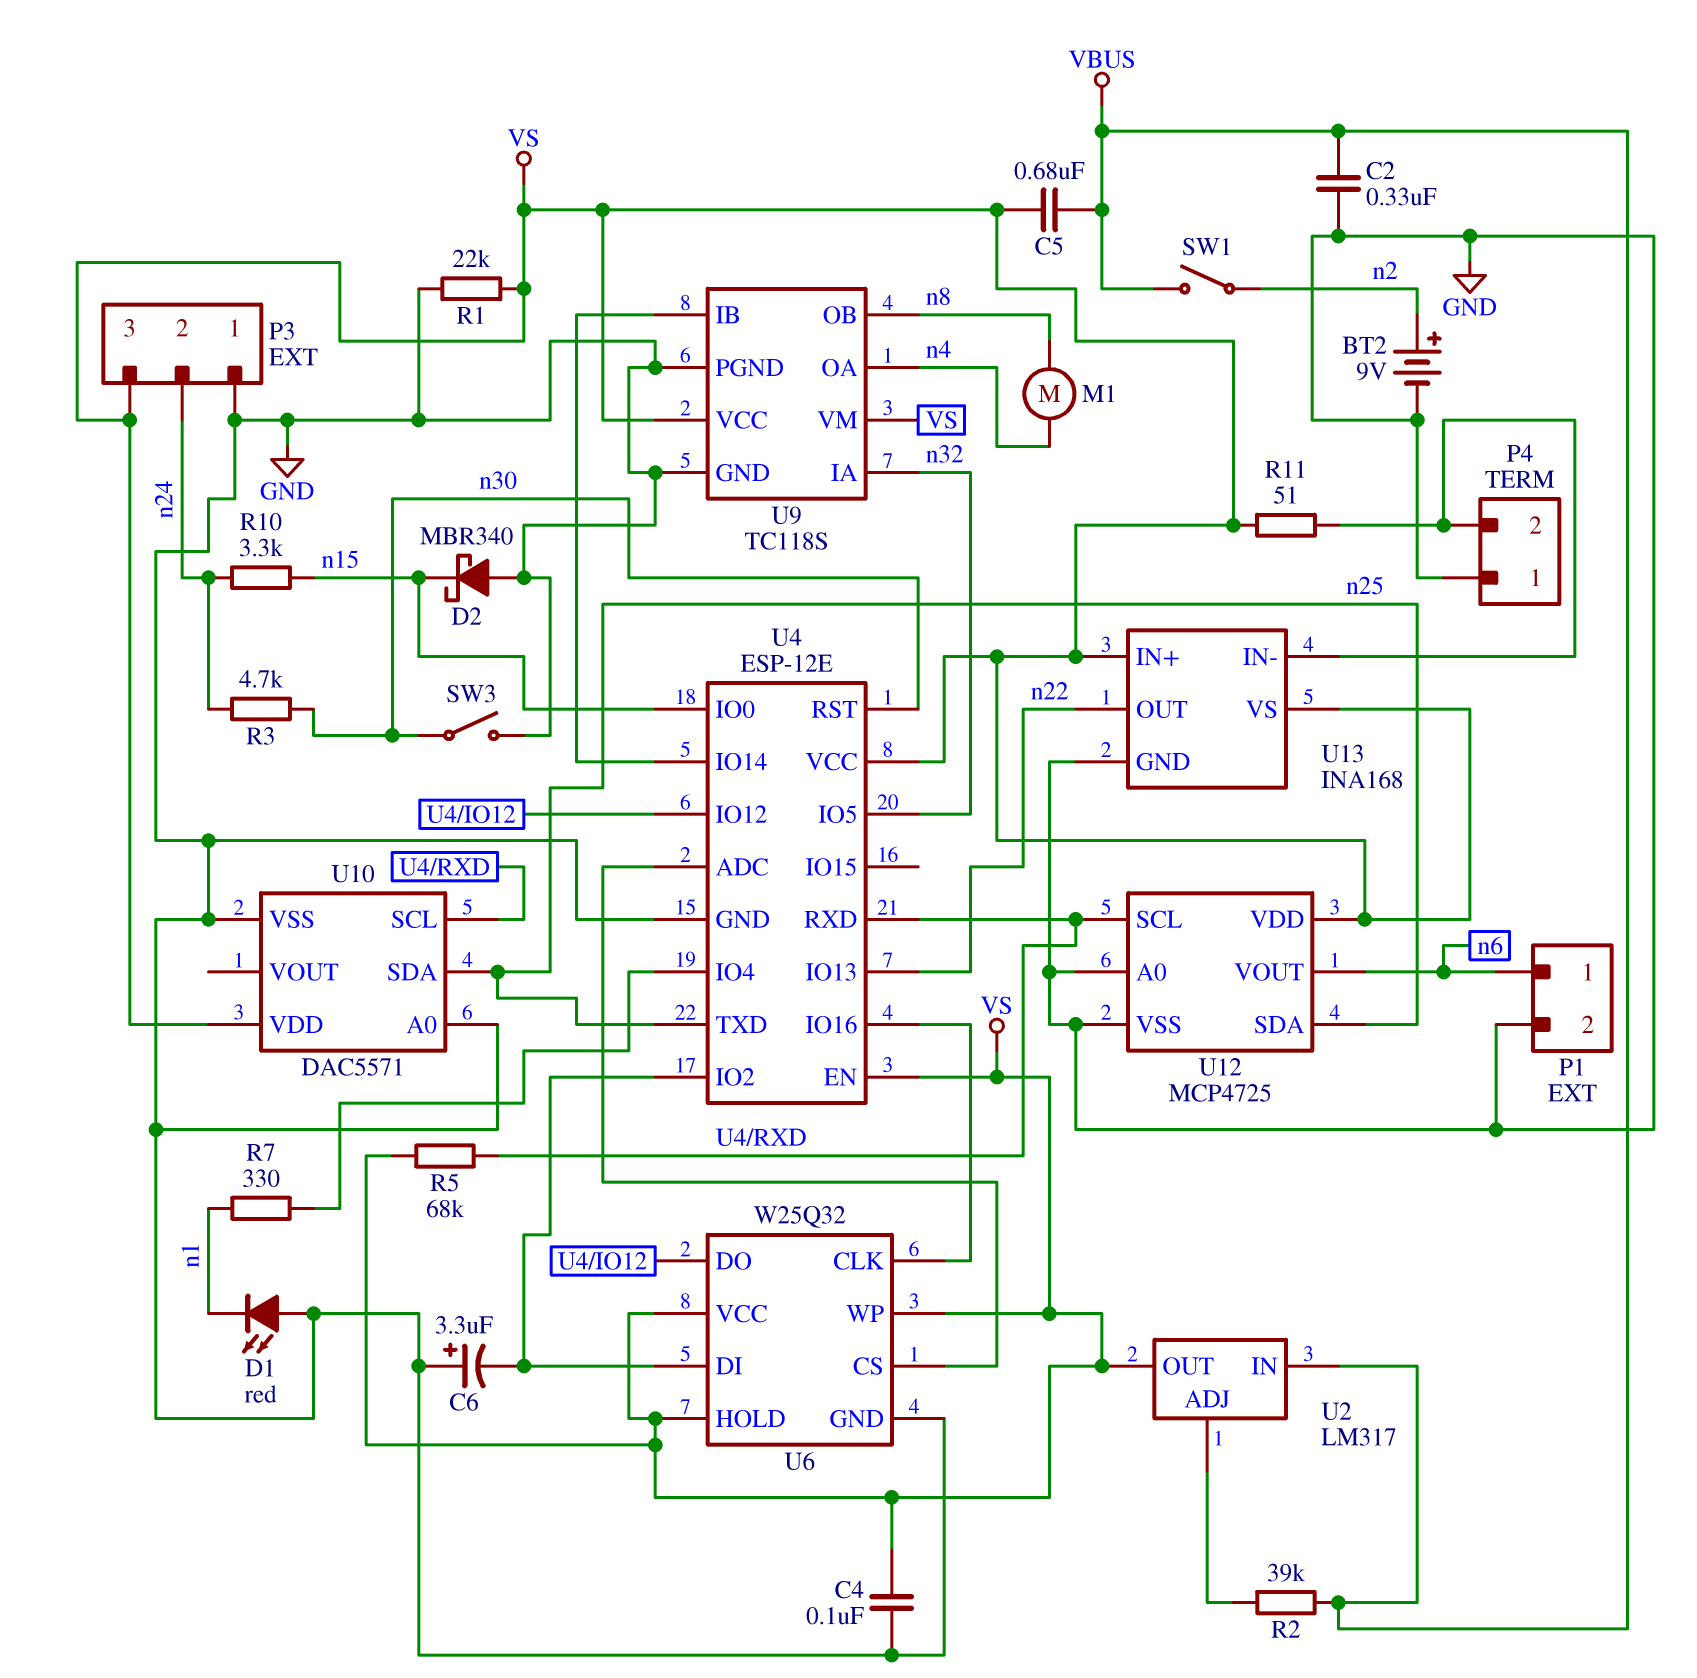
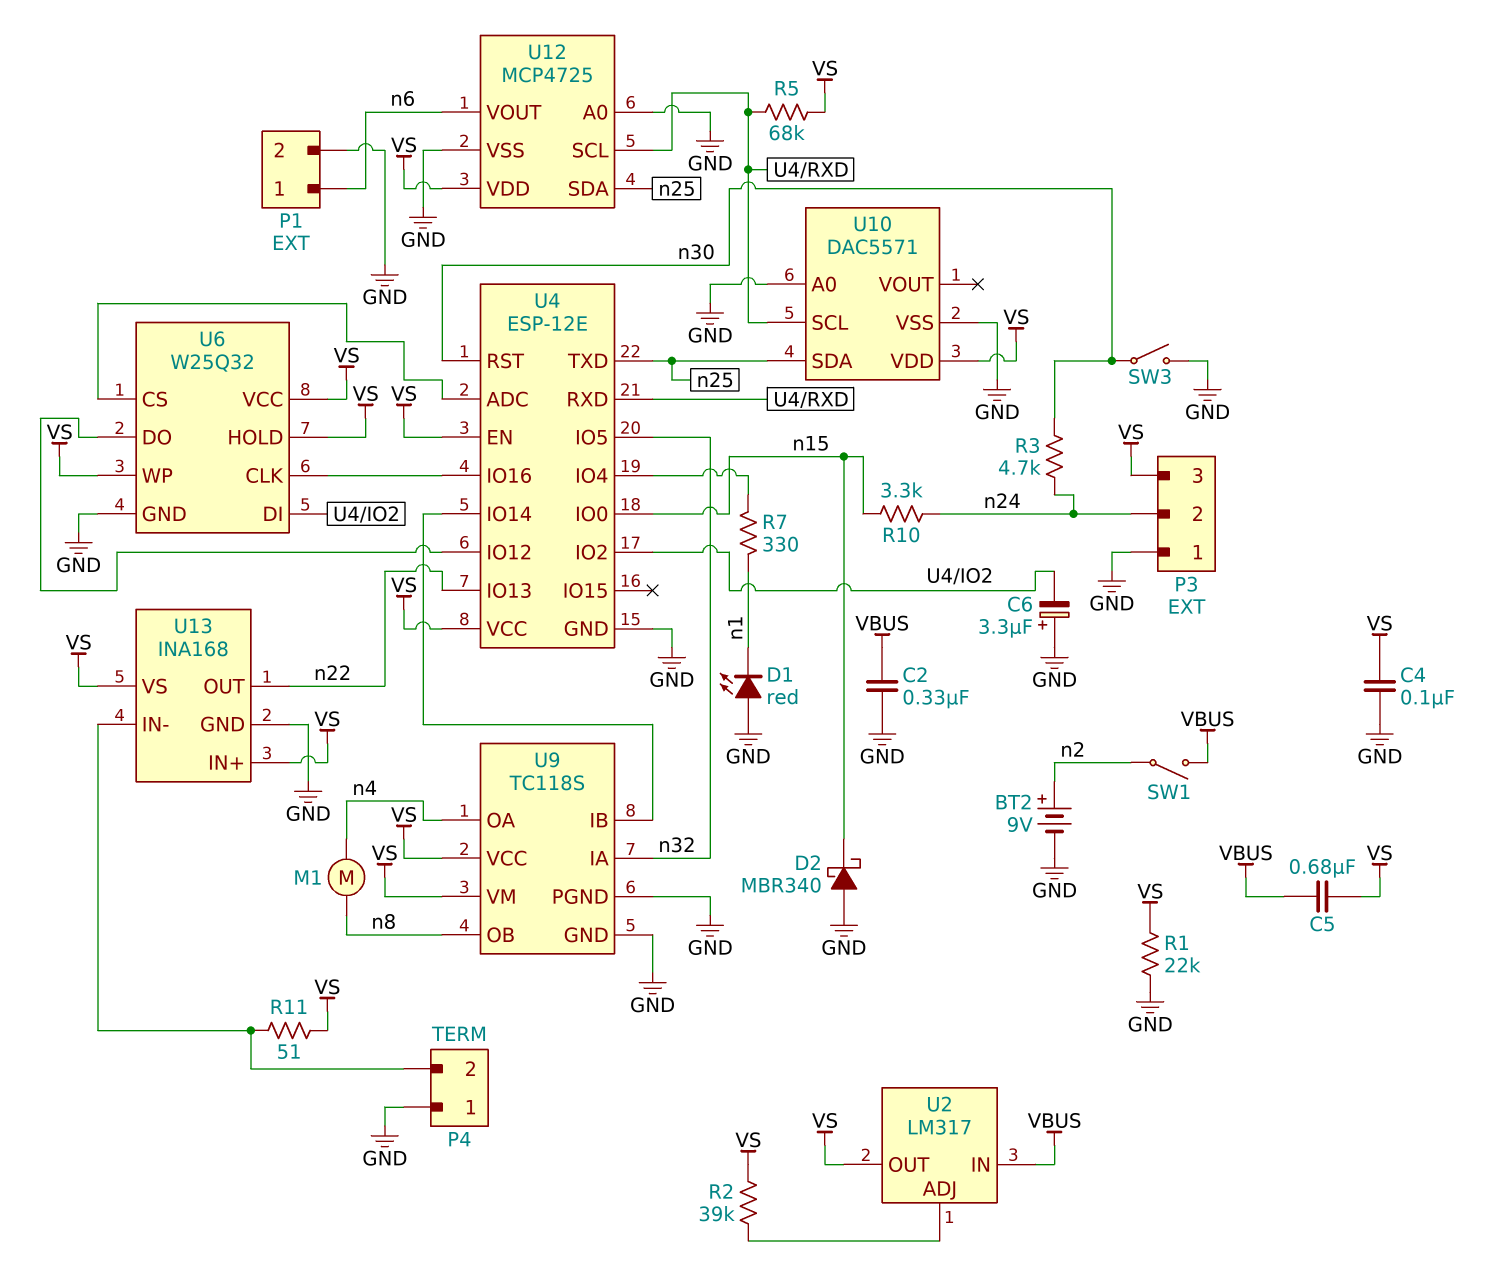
R2: 39k (U2/ADJ, VBUS) -> 39k (U2/ADJ, VS)

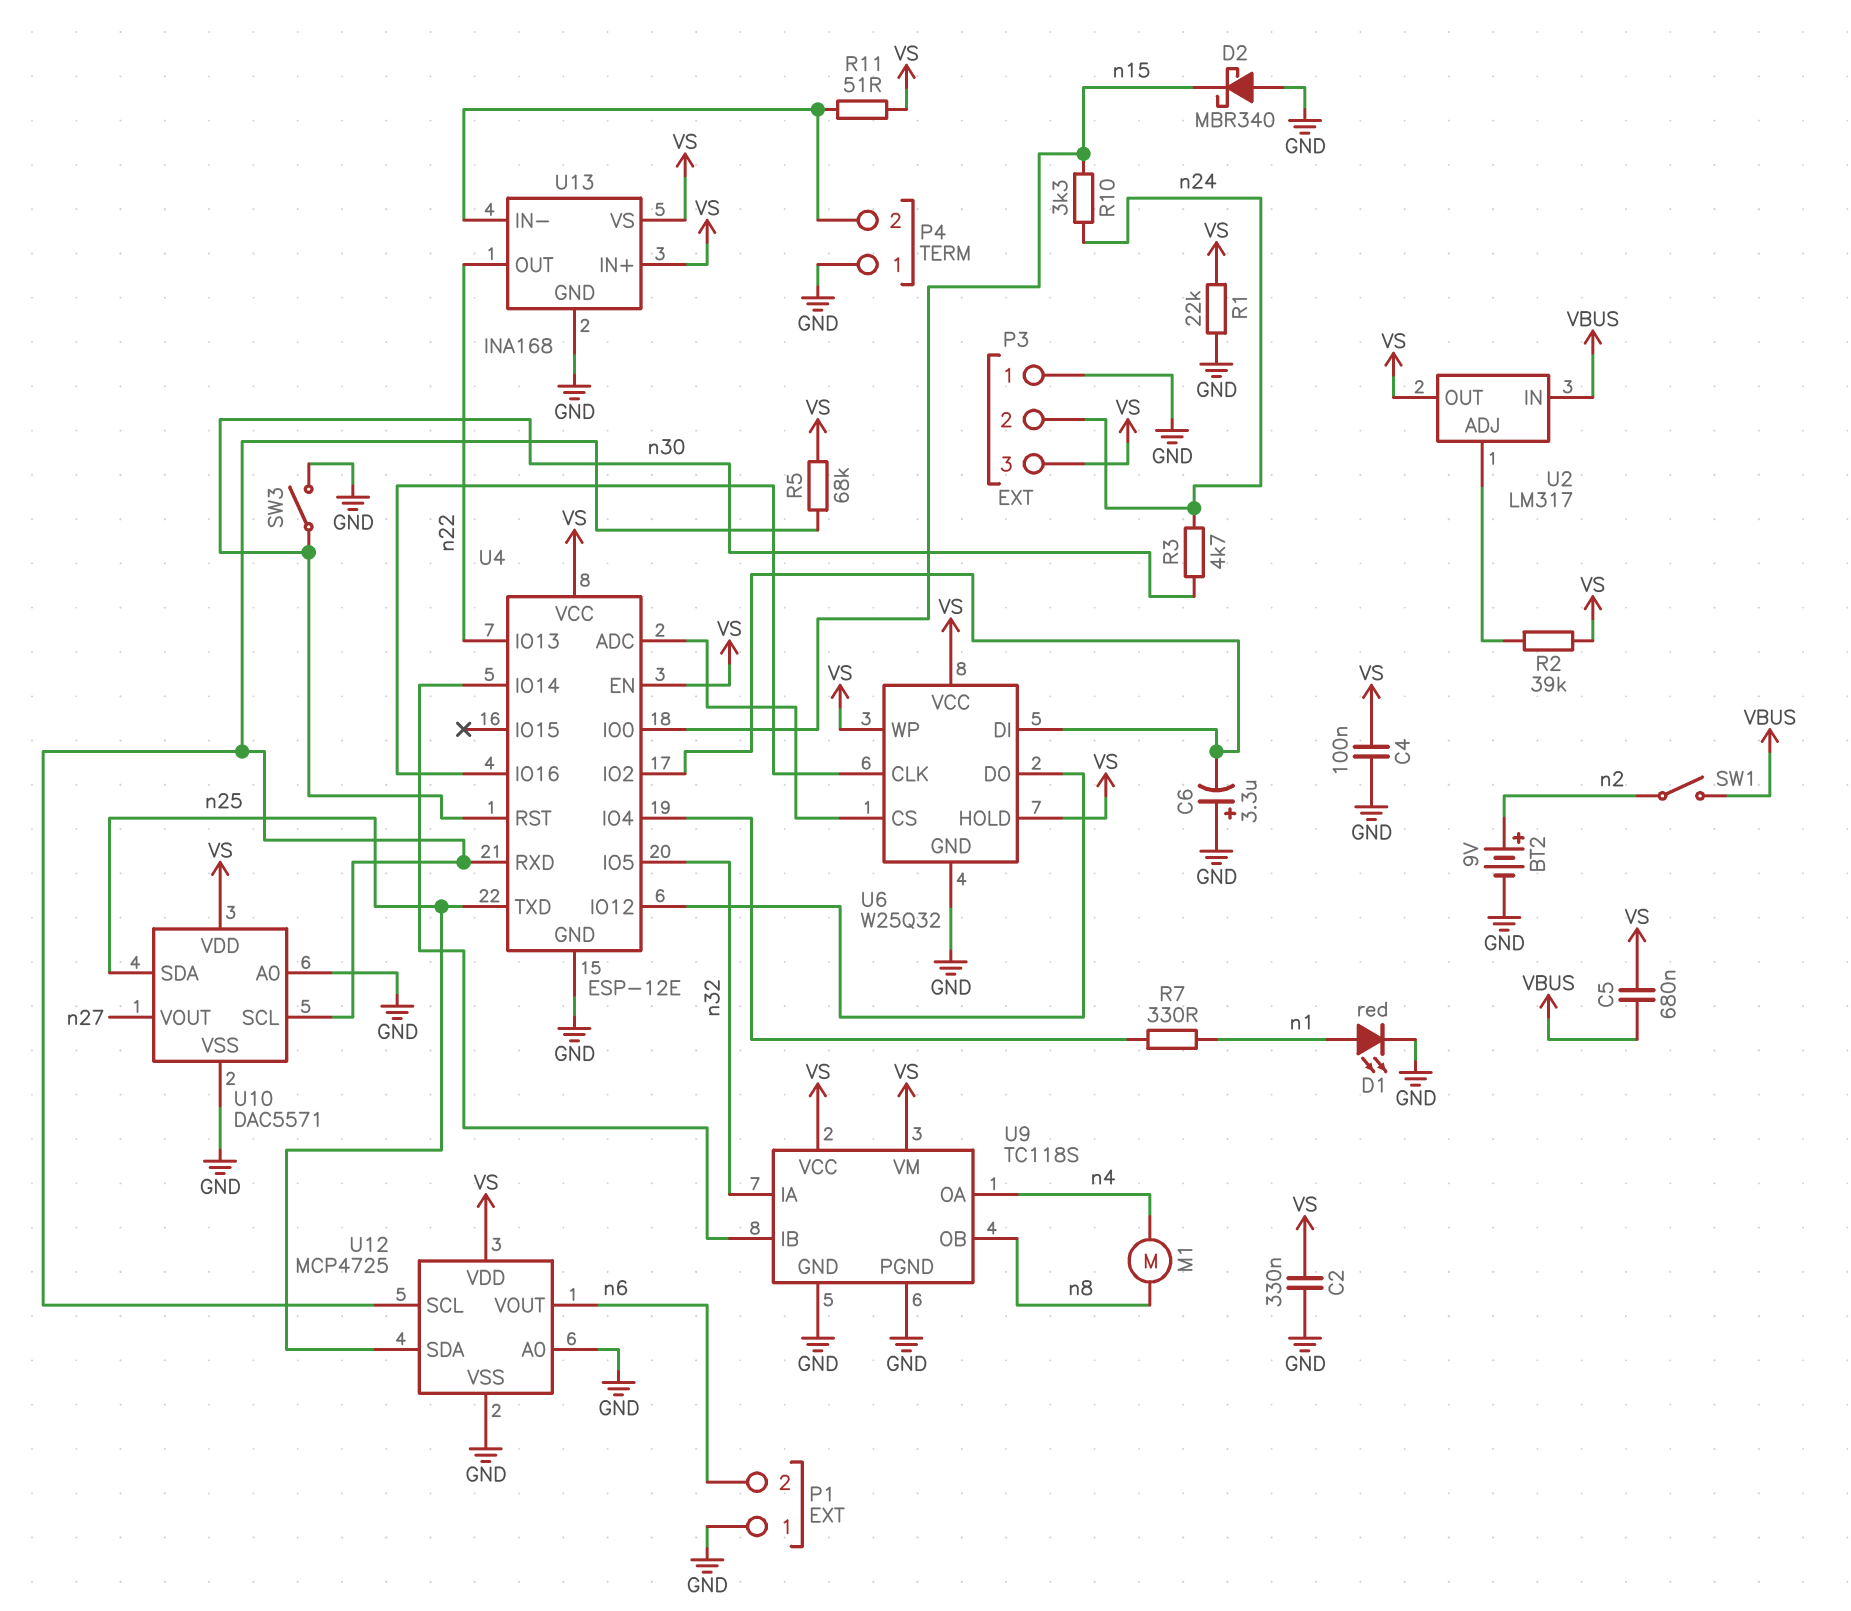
C2: 330nF (GND, VBUS) -> 330nF (GND, VS)
D1: LED red (A GND, K n1) -> LED red (A n1, K GND)
P1 pin 1: n6 -> GND
P1 pin 2: GND -> n6
U10 pin VOUT: none -> n27

